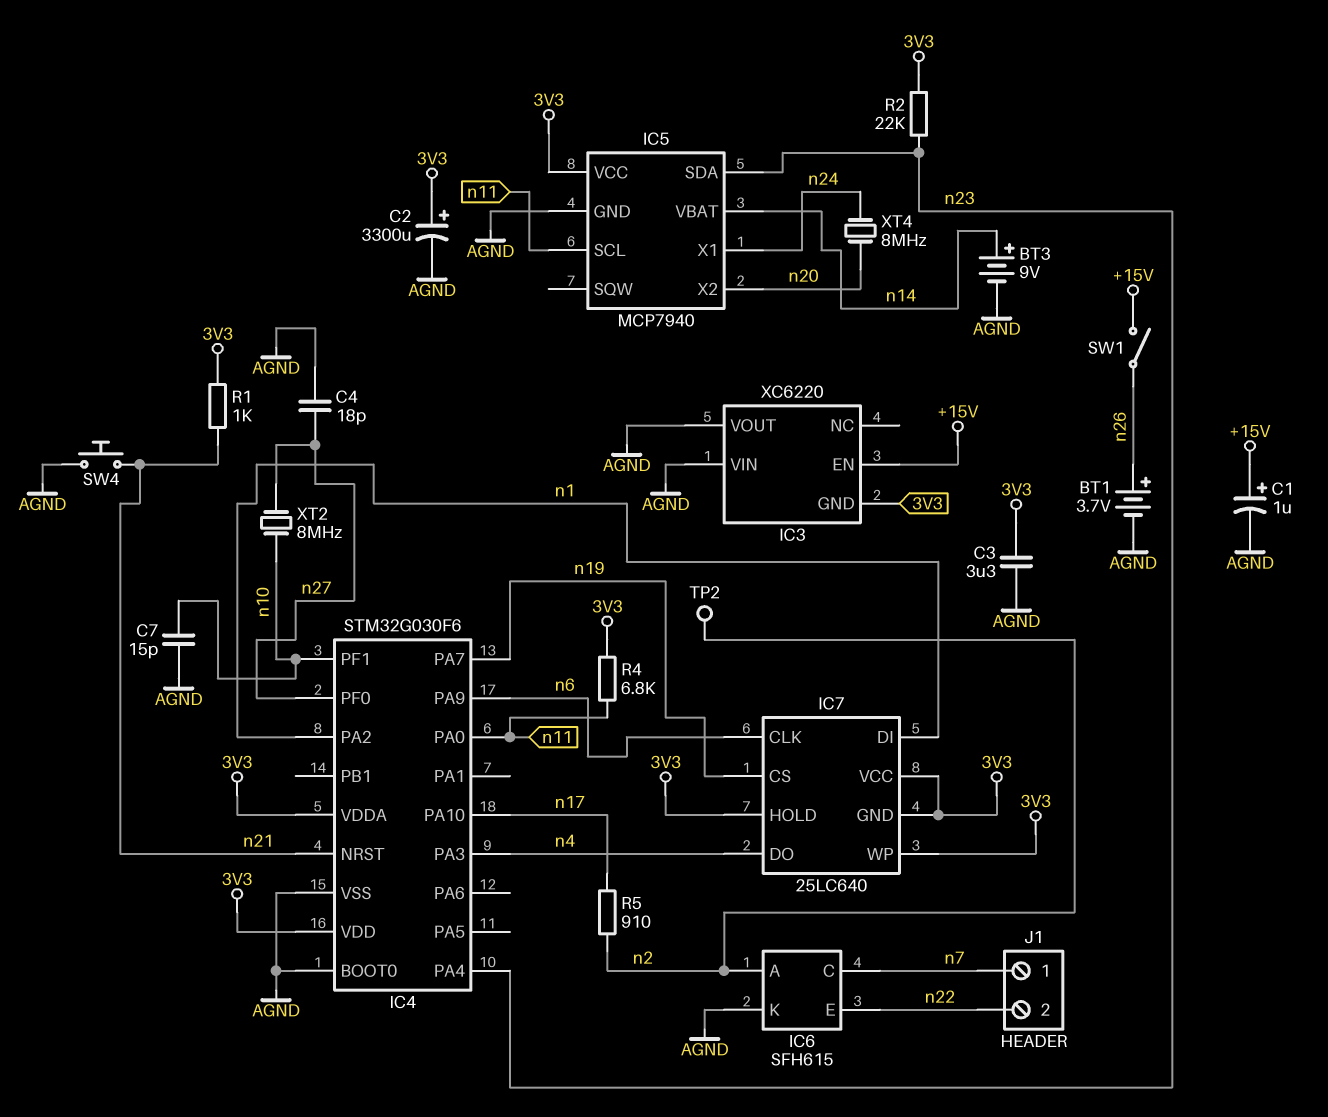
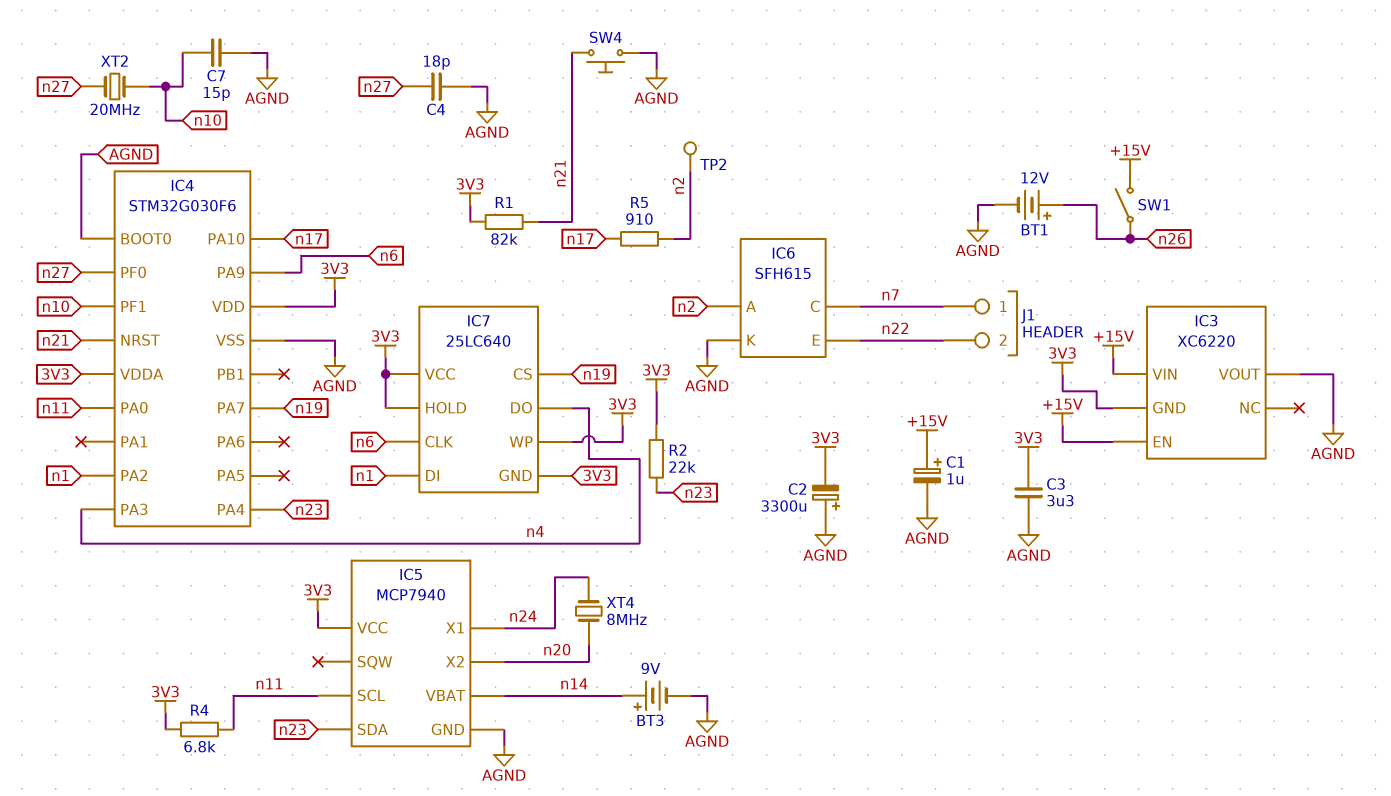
BT1: 3.7V (plus n26, minus AGND) -> 12V (plus n26, minus AGND)
C2: 3300uF (plus 3V3, minus AGND) -> 3300uF (plus AGND, minus 3V3)
IC3 pin VIN: AGND -> +15V
R1: 1k (3V3, n21) -> 82k (3V3, n21)
XT2: 8MHz (n10, n27) -> 20MHz (n10, n27)

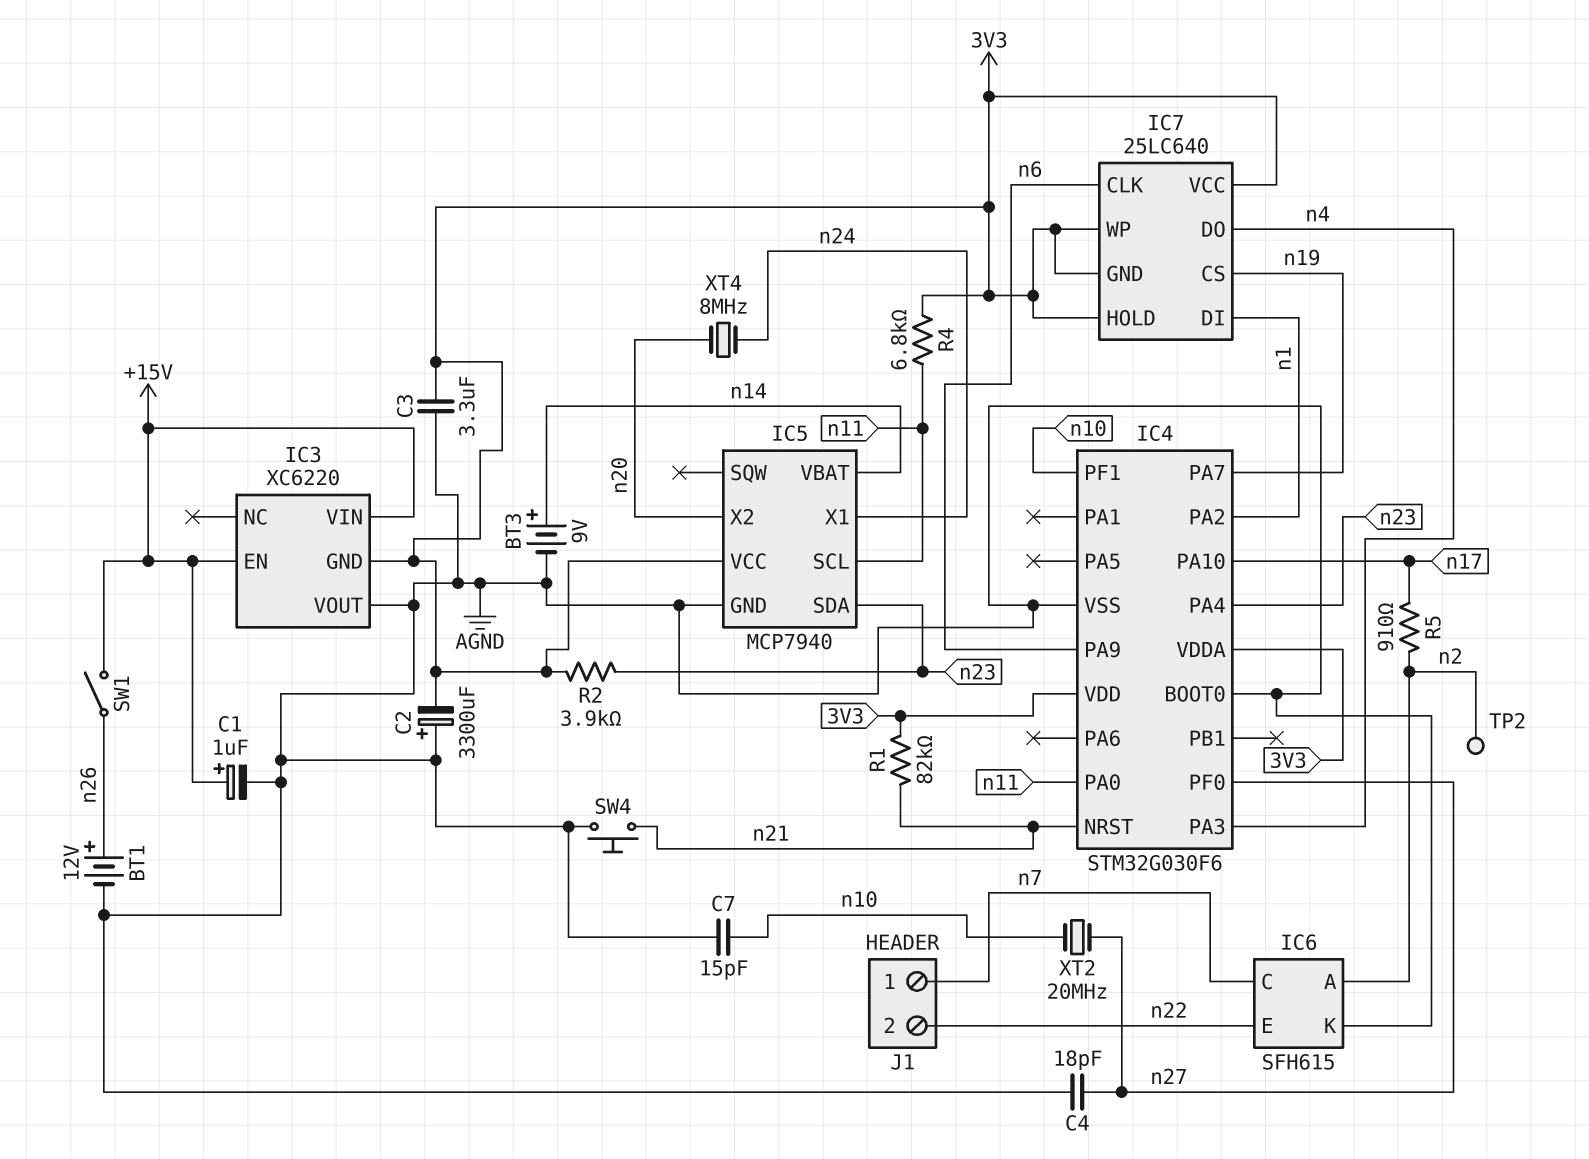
R2: 22k (3V3, n23) -> 3.9k (3V3, n23)

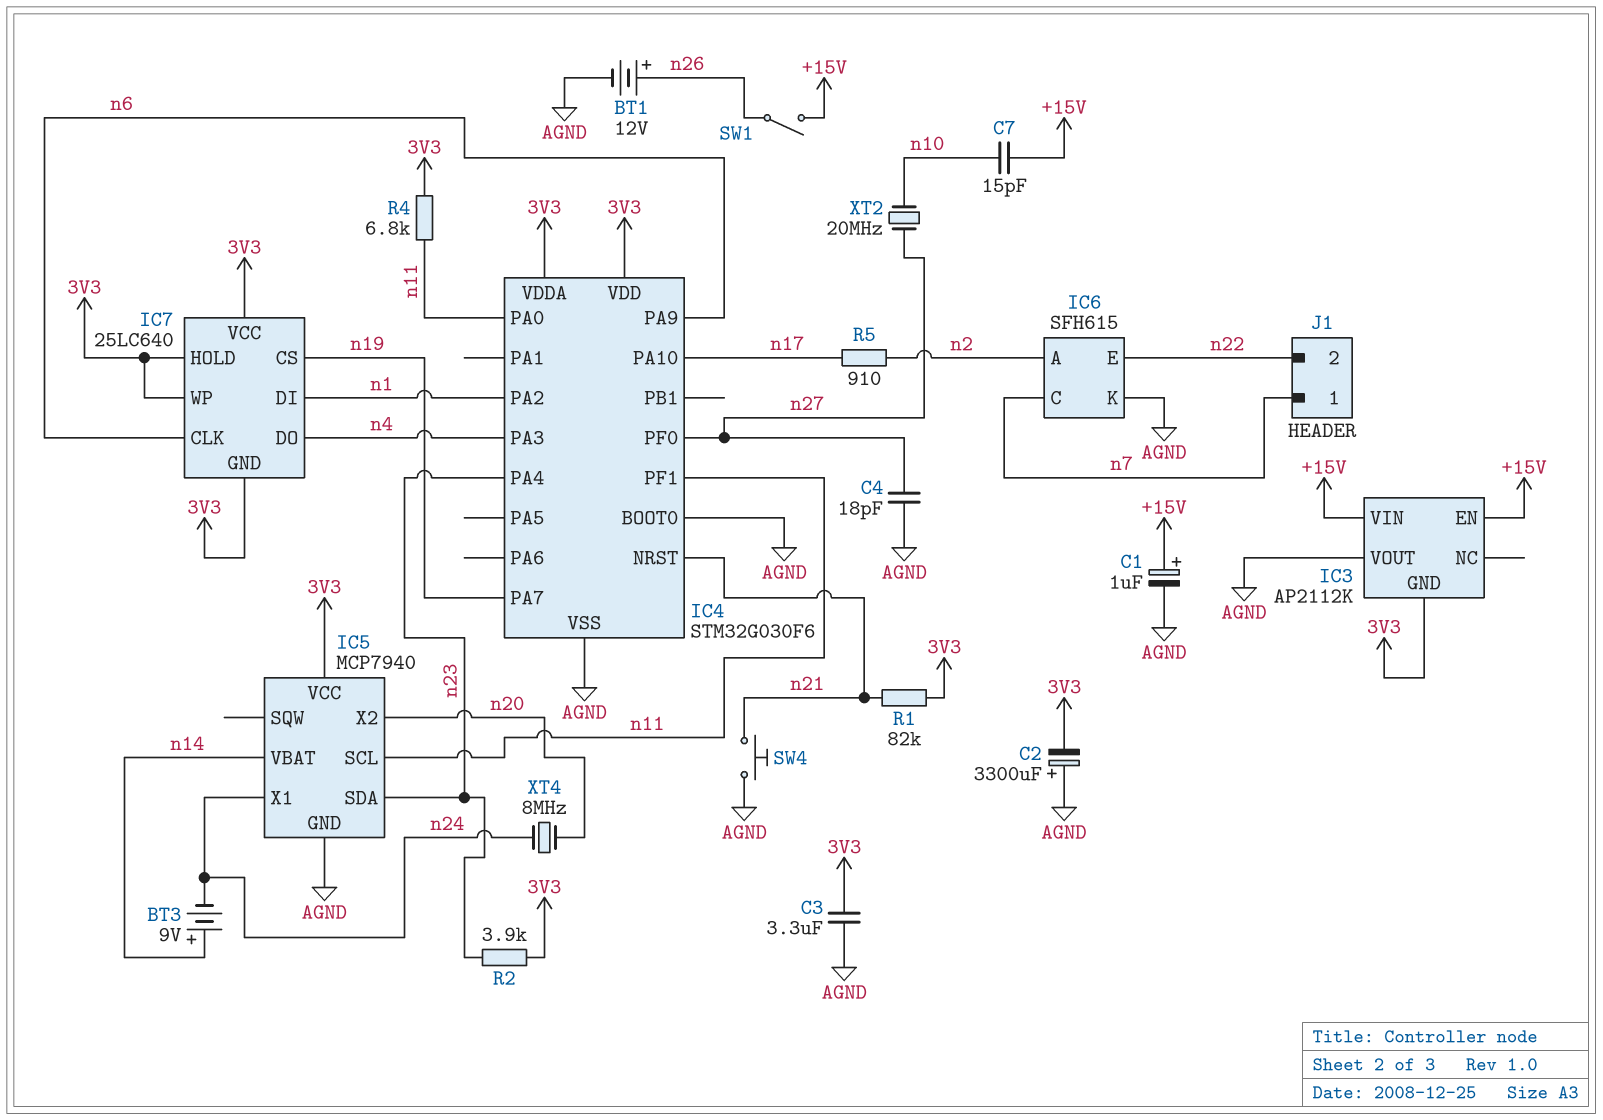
BT3: 9V (plus n14, minus AGND) -> 9V (plus n14, minus n24)
C7: 15pF (AGND, n10) -> 15pF (+15V, n10)
IC3: XC6220 -> AP2112K
IC4 pin PF1: n10 -> n11
TP2: test point (n2) -> none

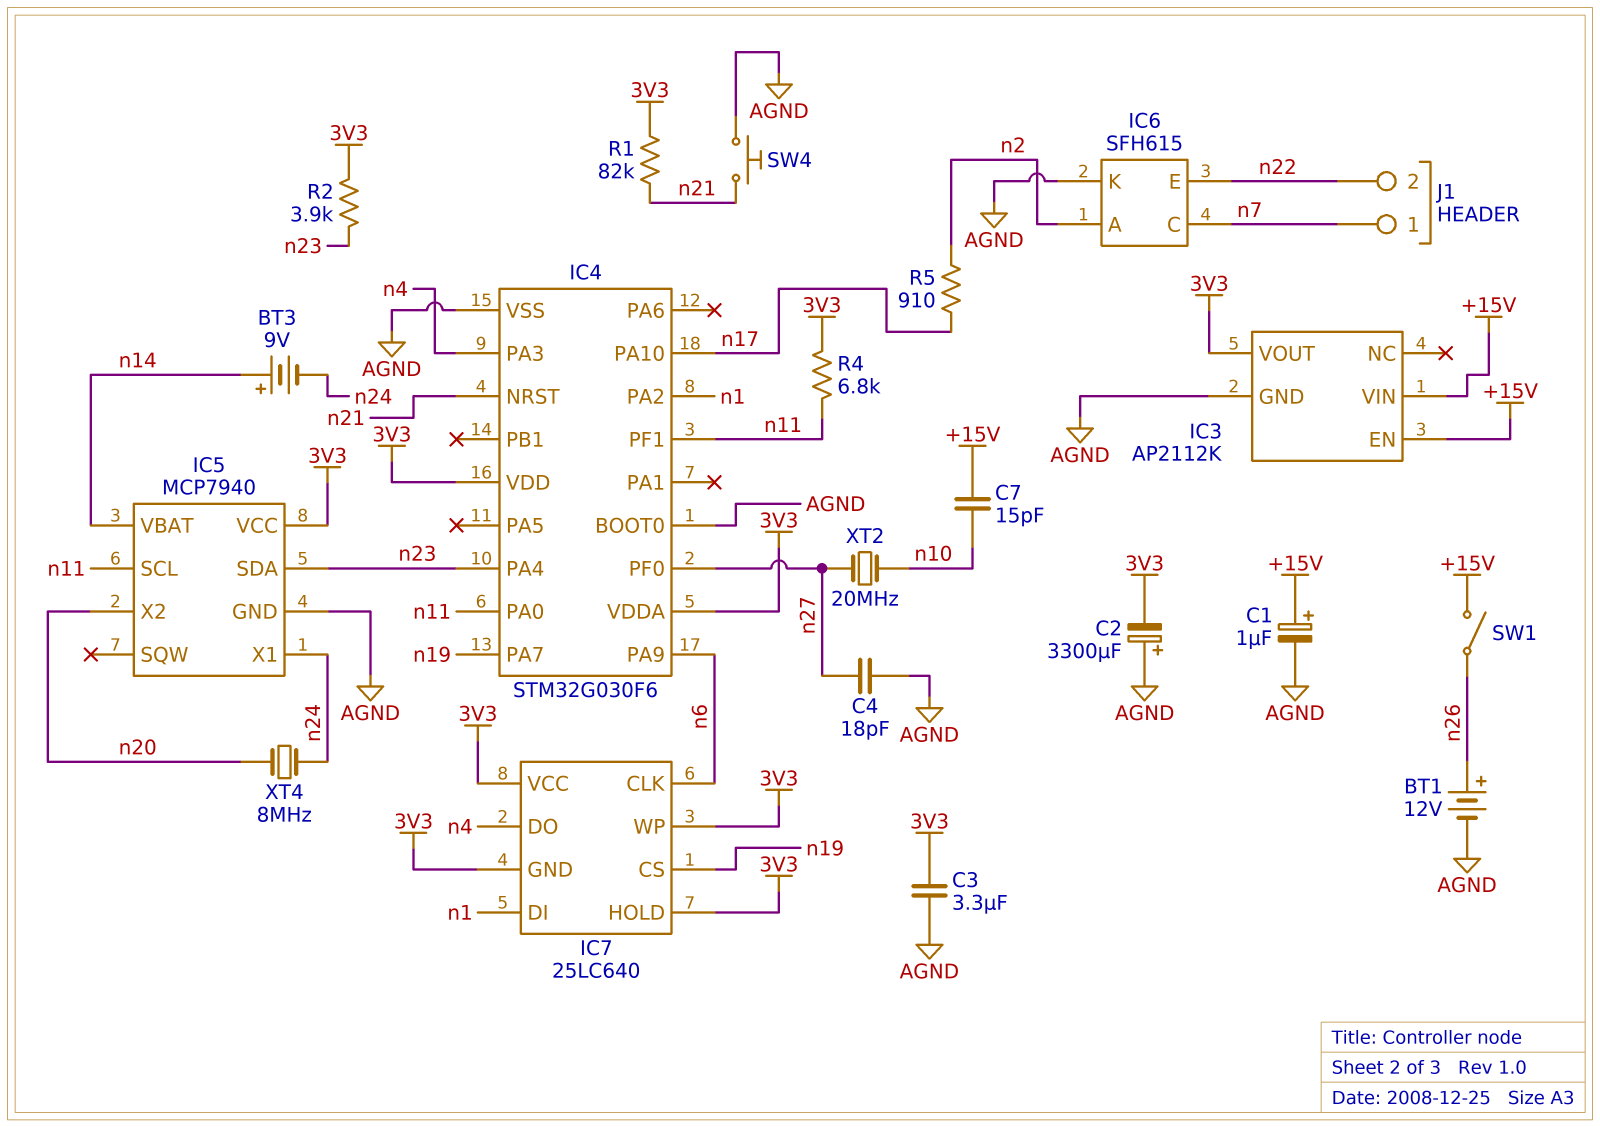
IC3 pin GND: 3V3 -> AGND
IC3 pin VOUT: AGND -> 3V3

